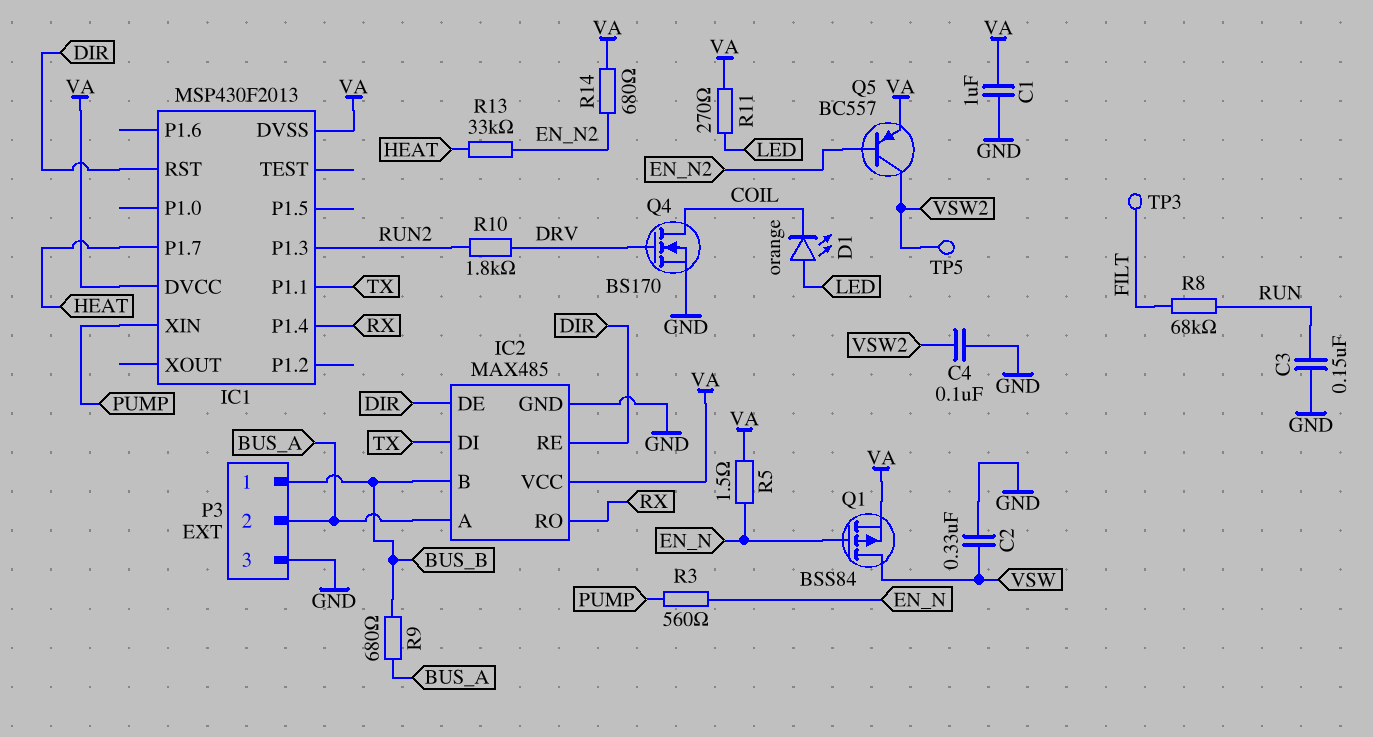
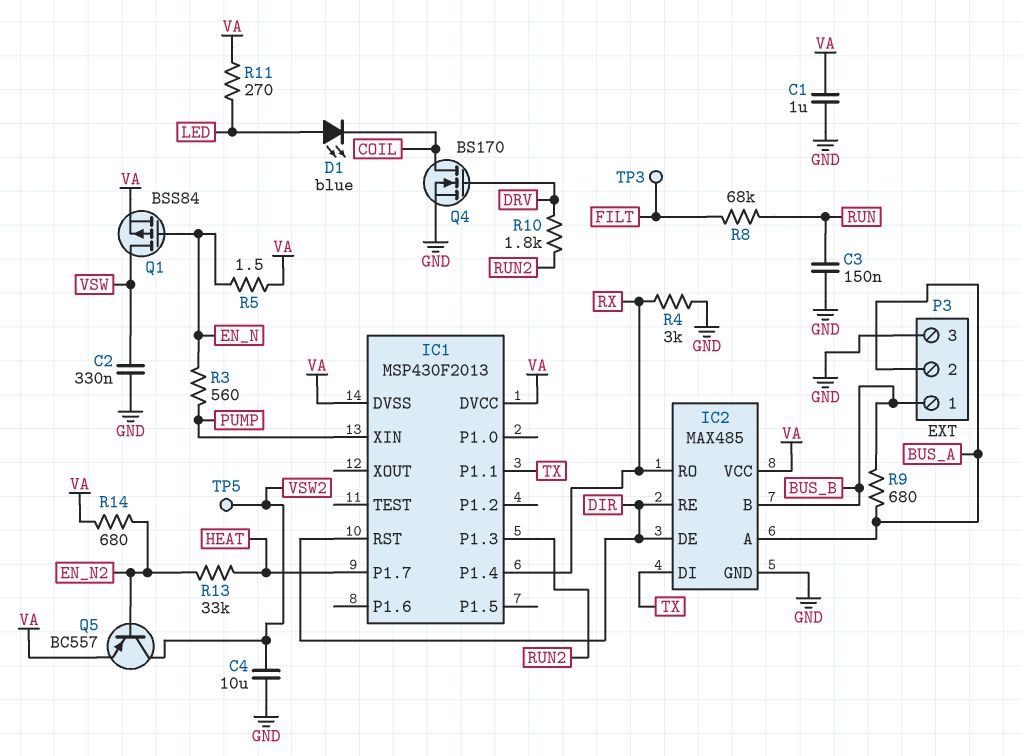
C4: 100nF (GND, VSW2) -> 10uF (GND, VSW2)
D1: LED orange (A LED, K COIL) -> LED blue (A LED, K COIL)
R4: none -> 3k (GND, RX)

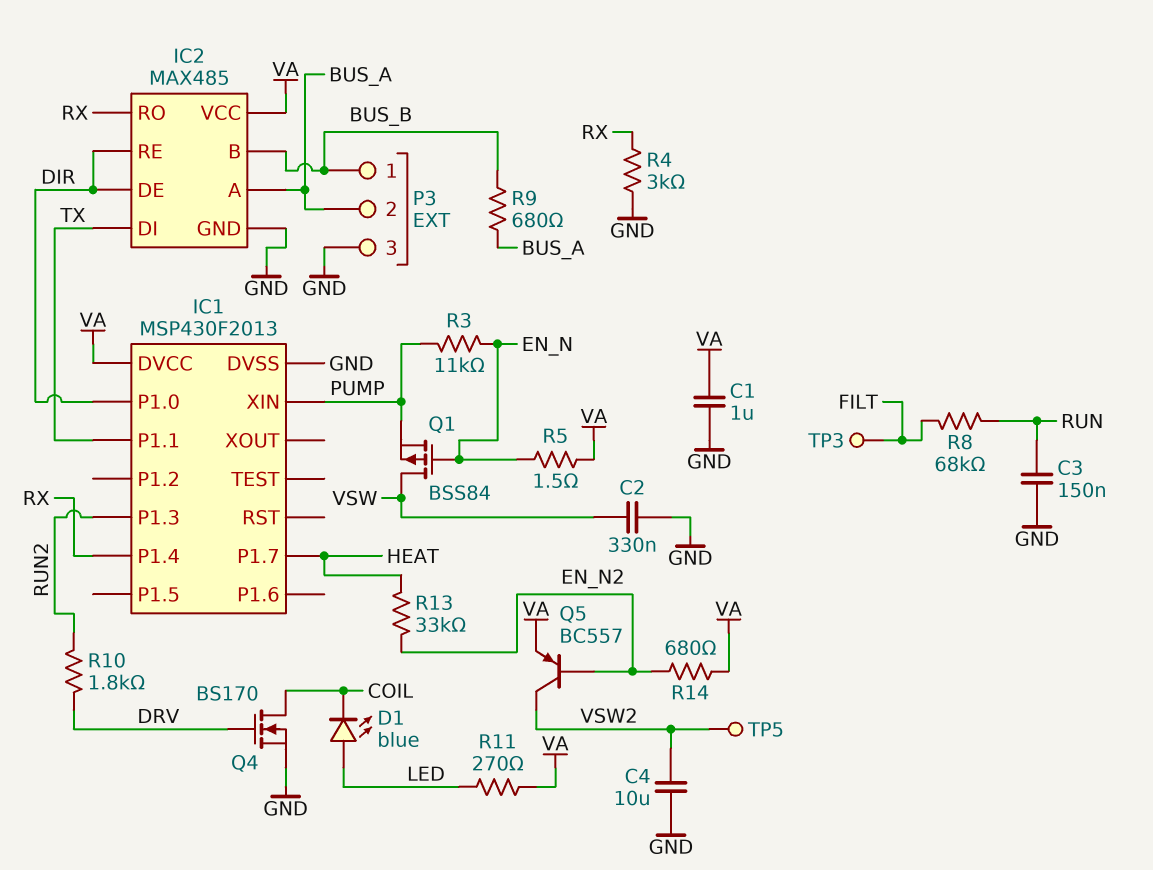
IC1 pin DVSS: VA -> GND
IC1 pin P1.0: none -> DIR
IC1 pin RST: DIR -> none
Q1: PMOS BSS84 (G EN_N, D VSW, S VA) -> PMOS BSS84 (G EN_N, D VSW, S PUMP)
R3: 560 (EN_N, PUMP) -> 11k (EN_N, PUMP)

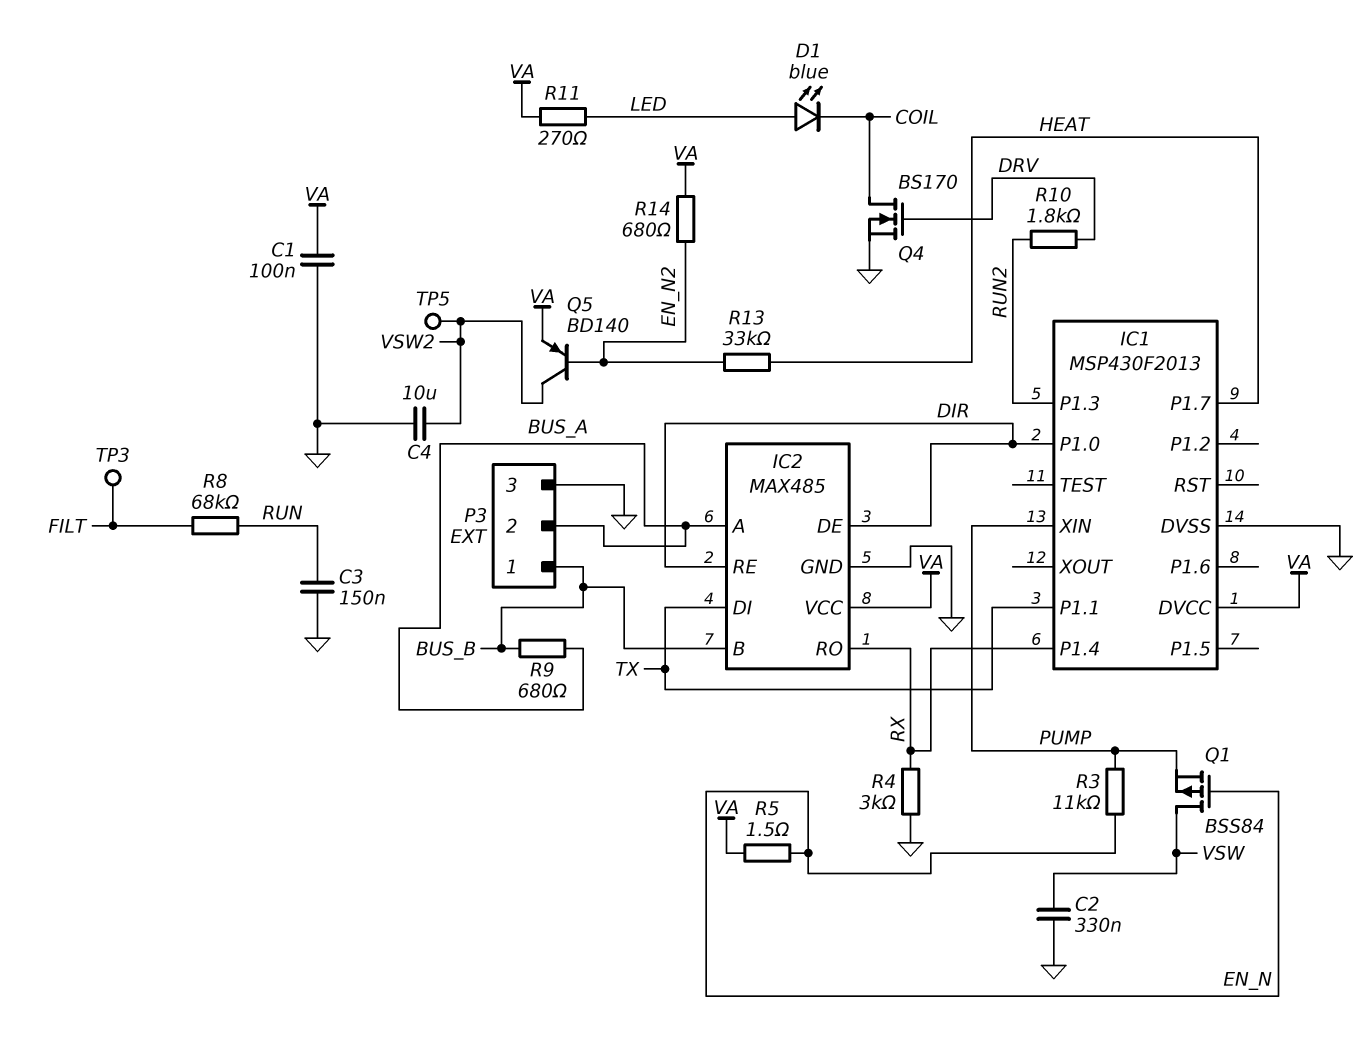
C1: 1uF (GND, VA) -> 100nF (GND, VA)
Q5: PNP BC557 (B EN_N2, C VSW2, E VA) -> PNP BD140 (B EN_N2, C VSW2, E VA)

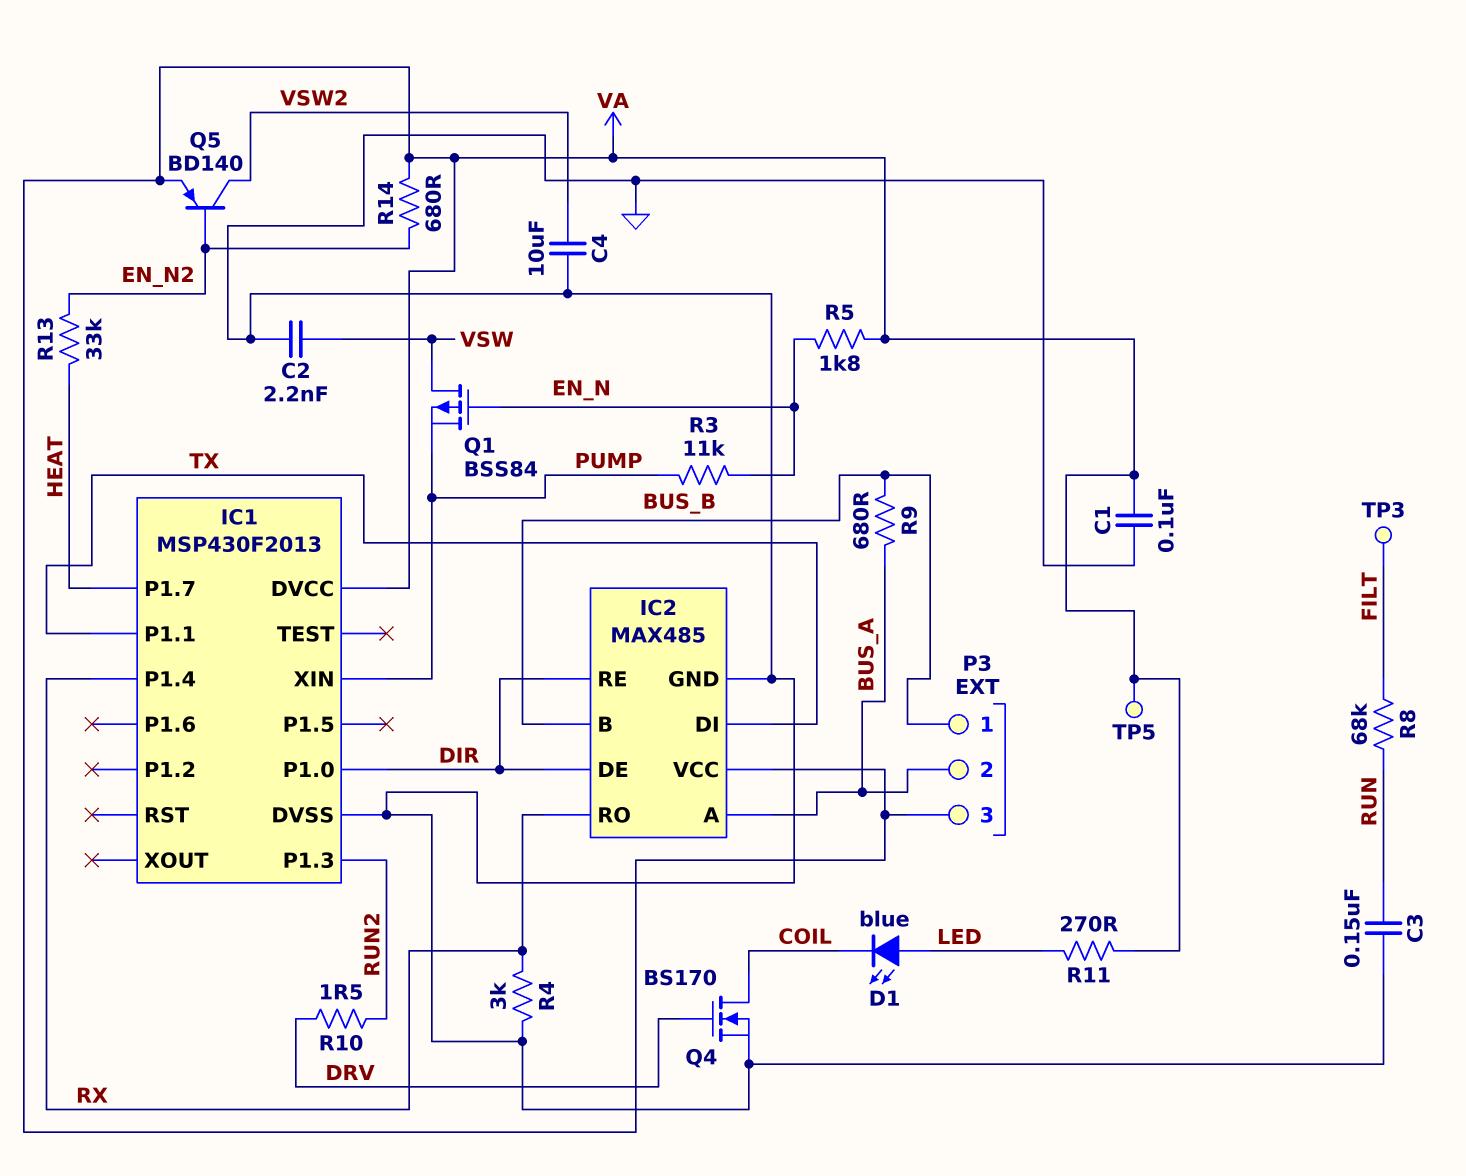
C2: 330nF (GND, VSW) -> 2.2nF (GND, VSW)
P3 pin 3: GND -> VA
R5: 1.5 (EN_N, VA) -> 1.8k (EN_N, VA)
R10: 1.8k (DRV, RUN2) -> 1.5 (DRV, RUN2)
TP5: test point (VSW2) -> test point (VA)

